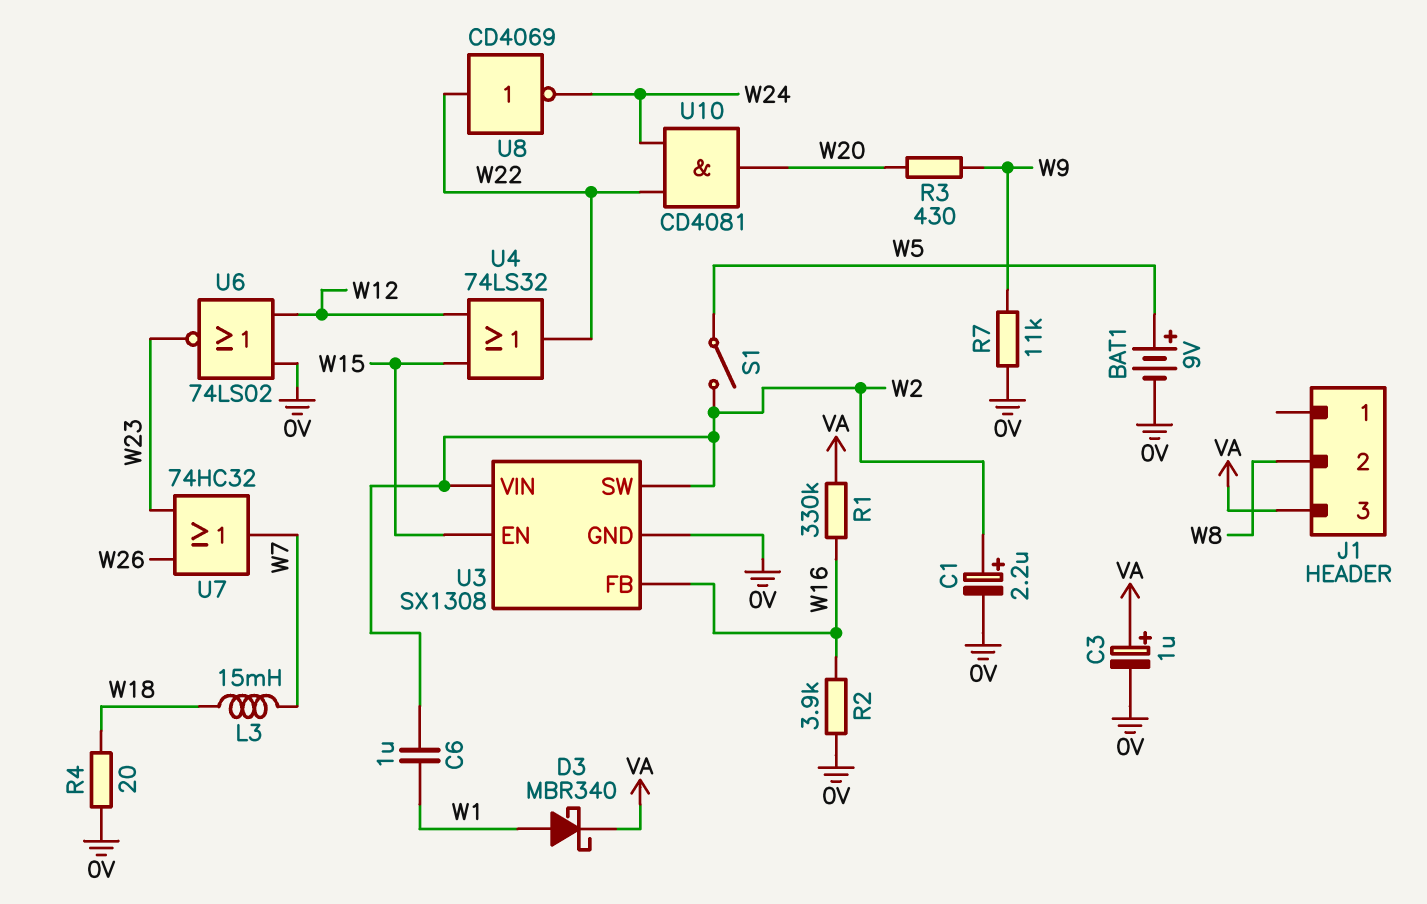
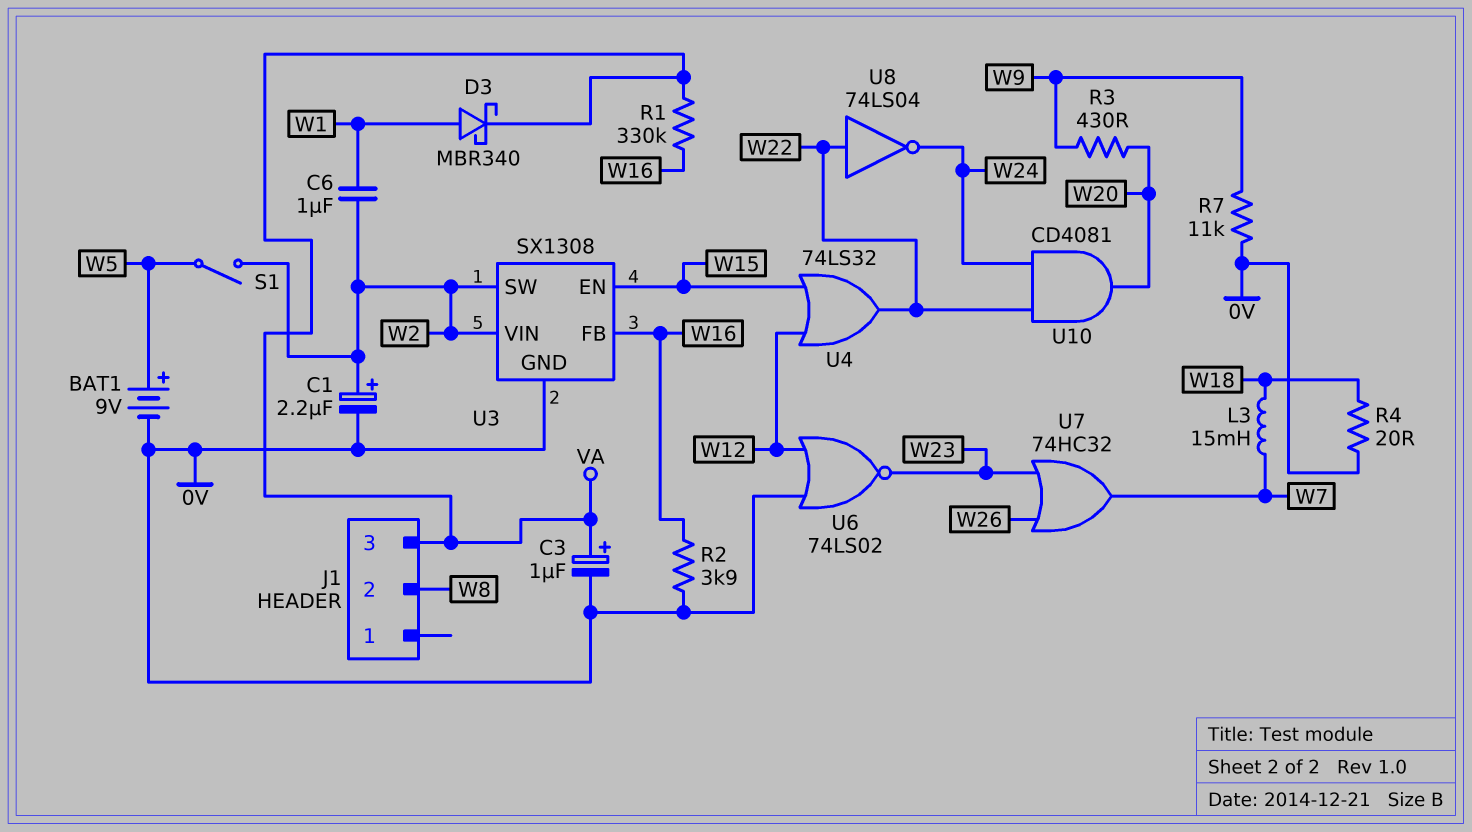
U8: NOT CD4069 (in W22, out W24) -> NOT 74LS04 (in W22, out W24)

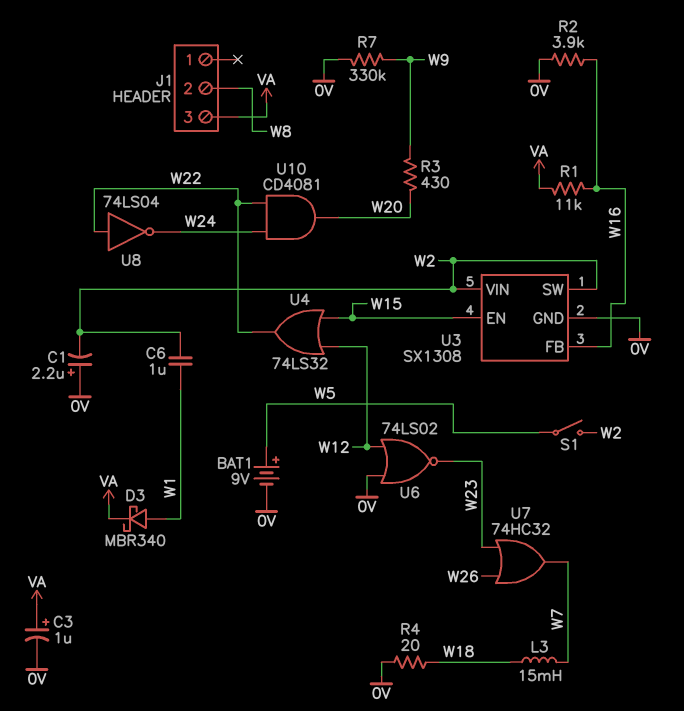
C1: 2.2uF (plus W2, minus 0V) -> 2.2uF (plus 0V, minus W2)
R1: 330k (VA, W16) -> 11k (VA, W16)
R7: 11k (0V, W9) -> 330k (0V, W9)

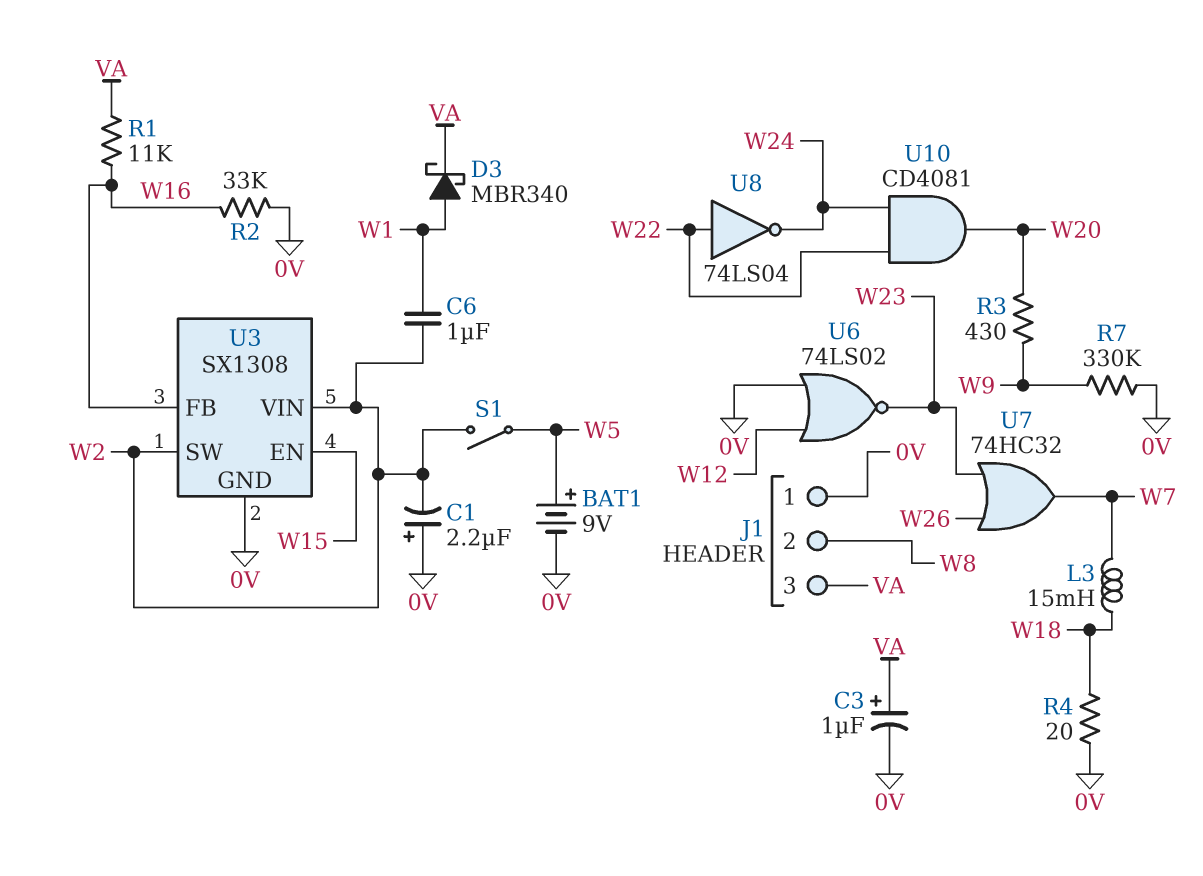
J1 pin 1: none -> 0V
R2: 3.9k (0V, W16) -> 33k (0V, W16)
U4: OR 74LS32 (in W12, in W15, out W22) -> none

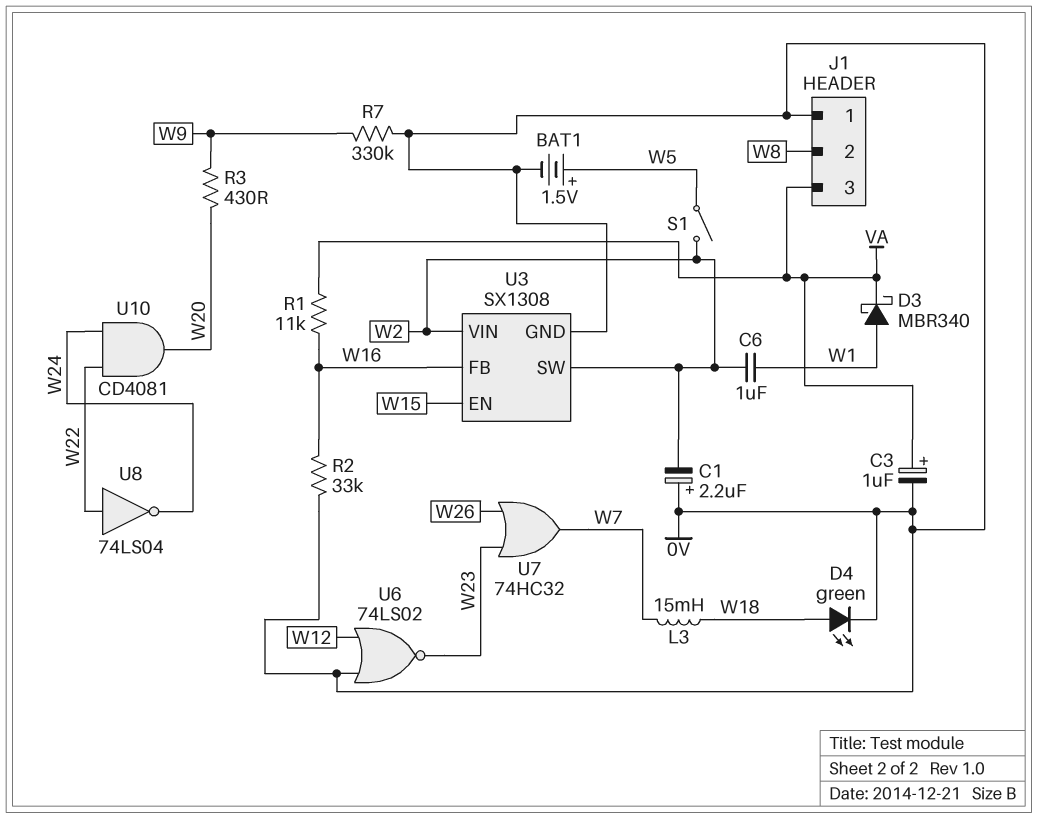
BAT1: 9V (plus W5, minus 0V) -> 1.5V (plus W5, minus 0V)
D4: none -> LED green (A W18, K 0V)
R4: 20 (0V, W18) -> none

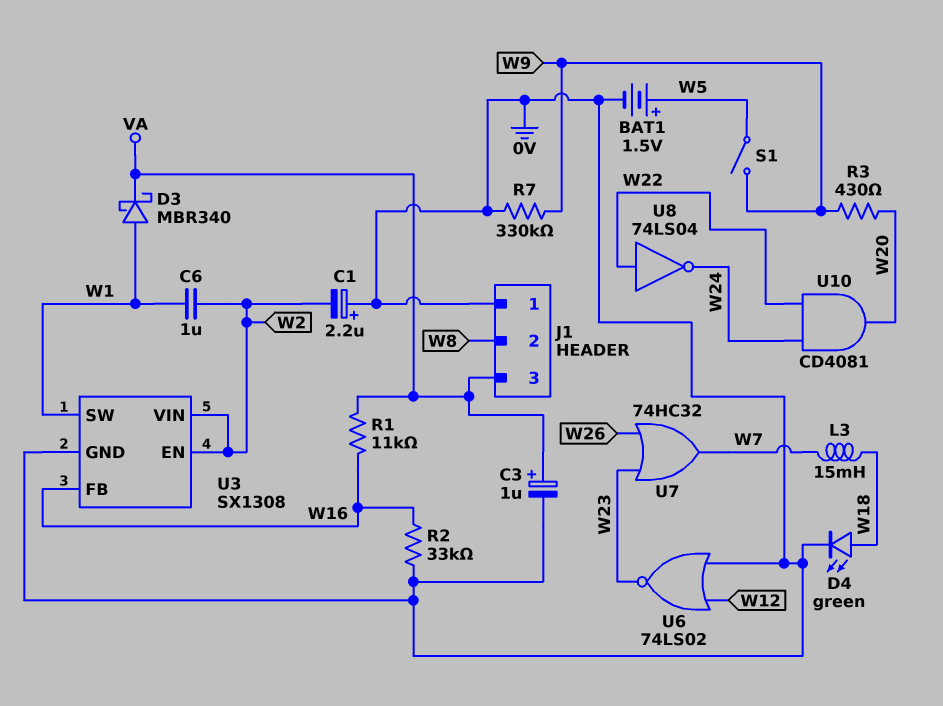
S1: switch (W2, W5) -> switch (W5, W9)
U3 pin EN: W15 -> W2
U3 pin SW: W2 -> W1

